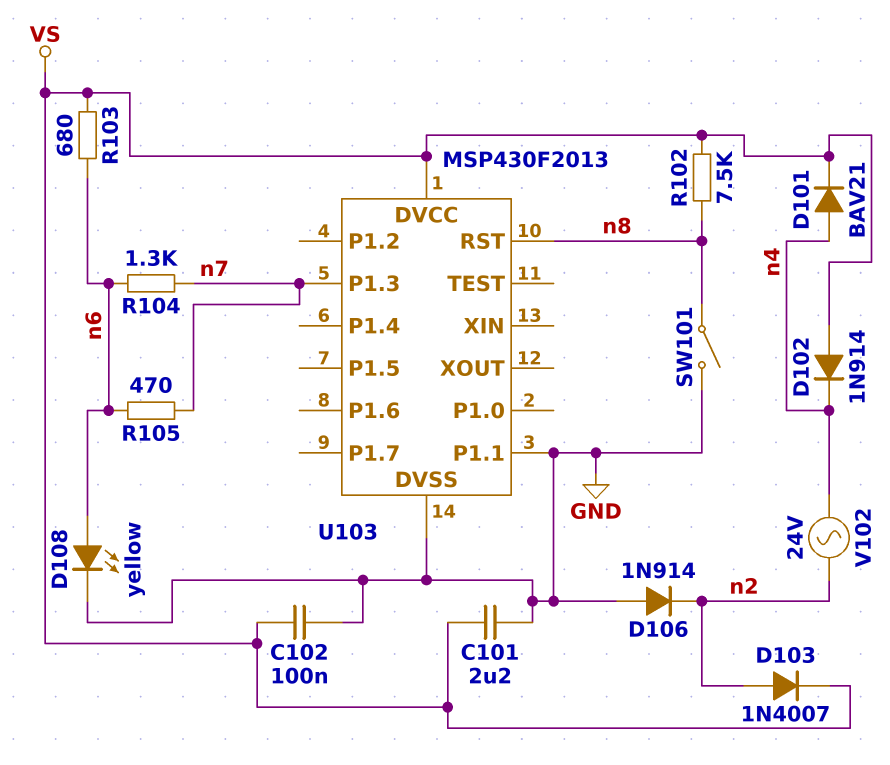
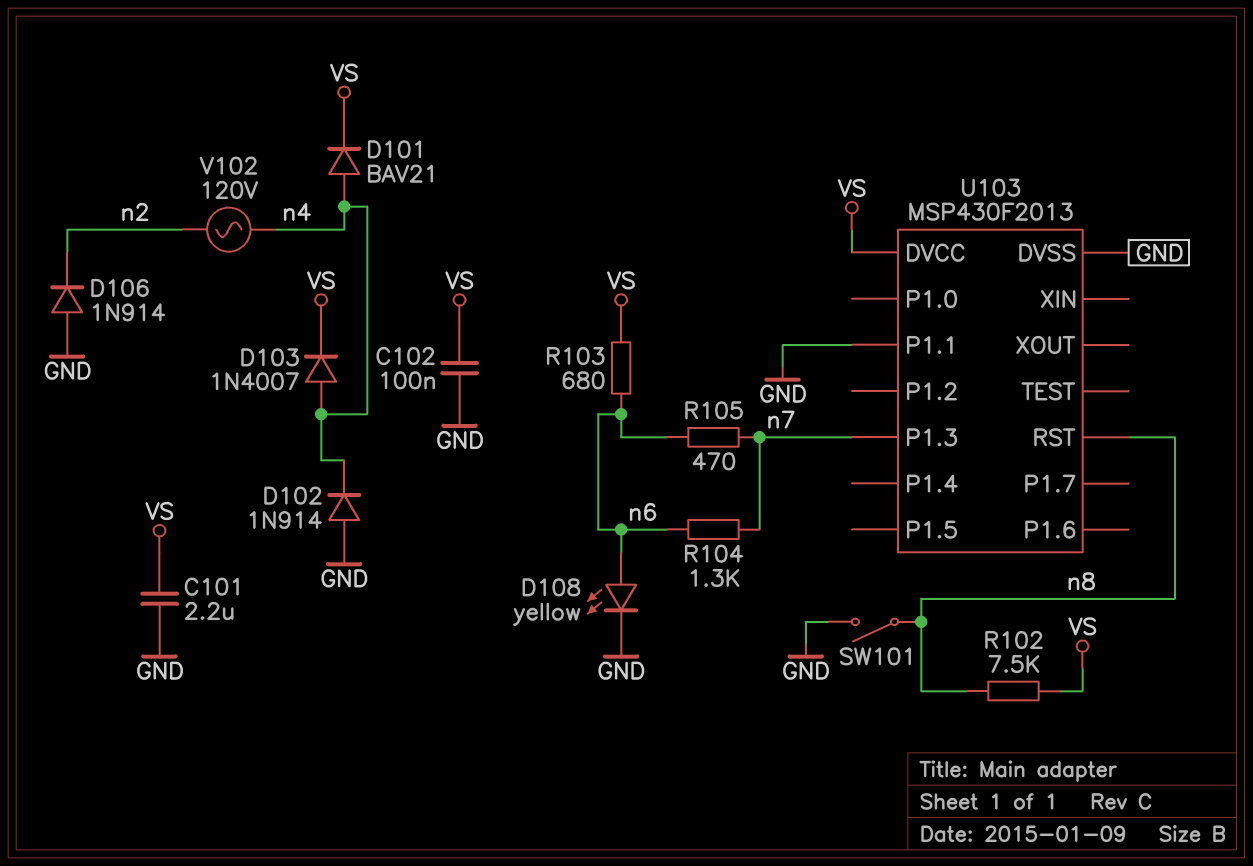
D102: diode 1N914 (A VS, K n4) -> diode 1N914 (A GND, K n4)
D103: diode 1N4007 (A n2, K VS) -> diode 1N4007 (A n4, K VS)
V102: AC 24V (n2, n4) -> AC 120V (n2, n4)

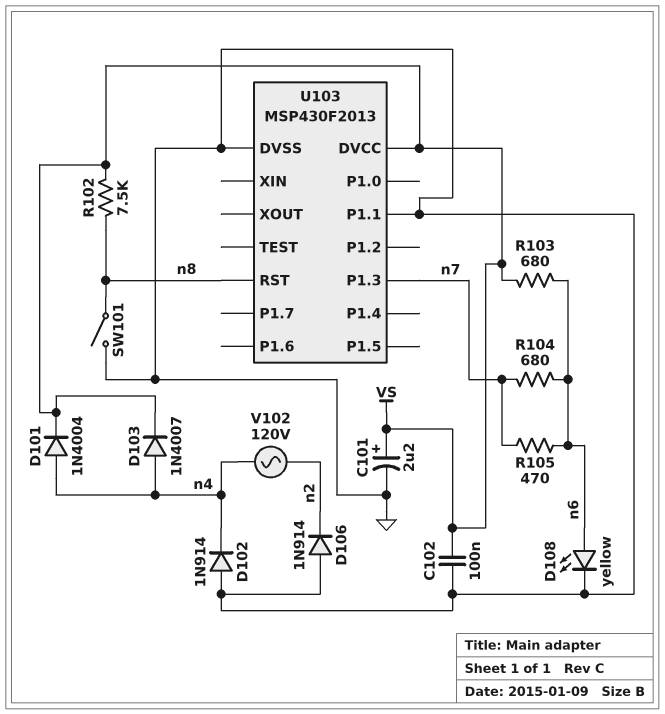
C101: 2.2uF (GND, VS) -> 2.2uF (plus VS, minus GND)
D101: diode BAV21 (A n4, K VS) -> diode 1N4004 (A n4, K VS)
R104: 1.3k (n6, n7) -> 680 (n6, n7)

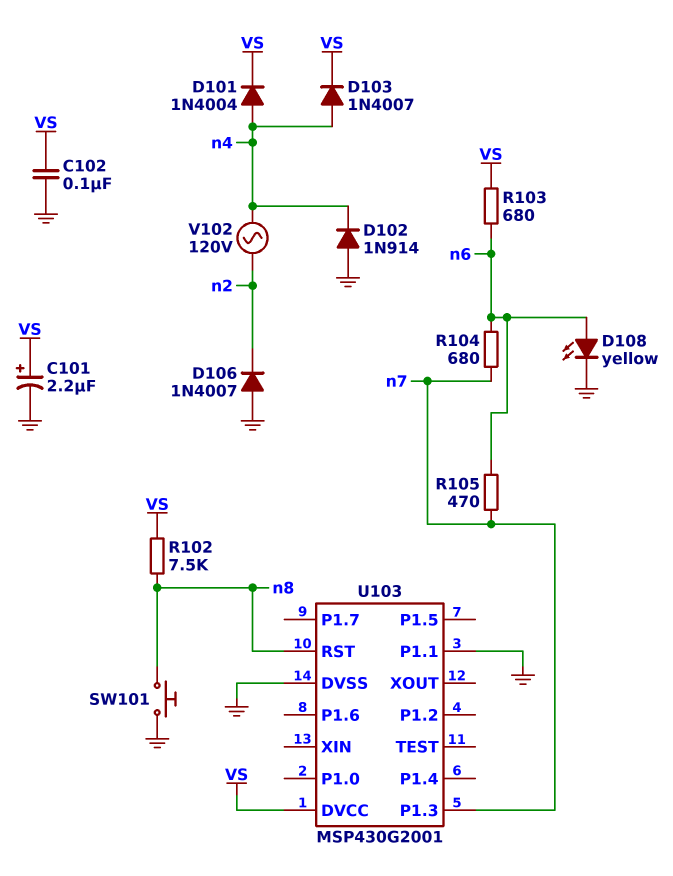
D106: diode 1N914 (A GND, K n2) -> diode 1N4007 (A GND, K n2)
SW101: switch (GND, n8) -> button (GND, n8)
U103: MSP430F2013 -> MSP430G2001

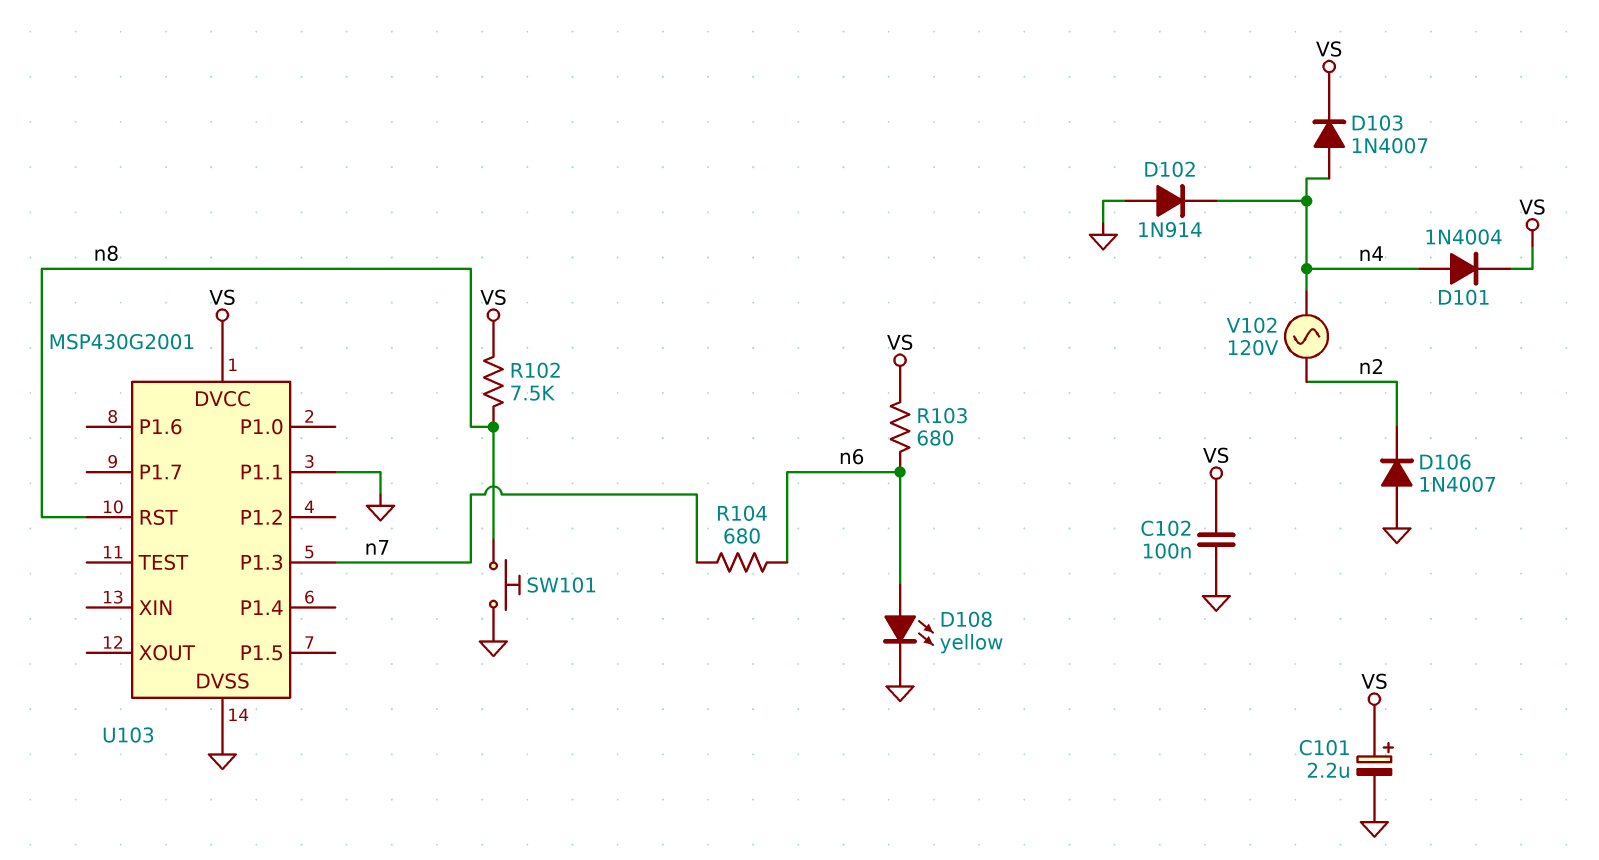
R105: 470 (n6, n7) -> none

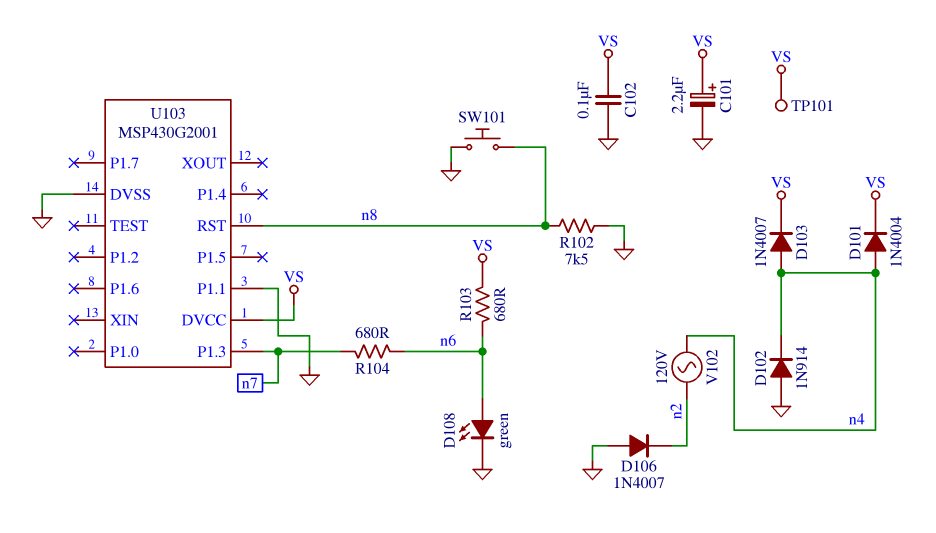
D108: LED yellow (A n6, K GND) -> LED green (A n6, K GND)
R102: 7.5k (VS, n8) -> 7.5k (GND, n8)
TP101: none -> test point (VS)

